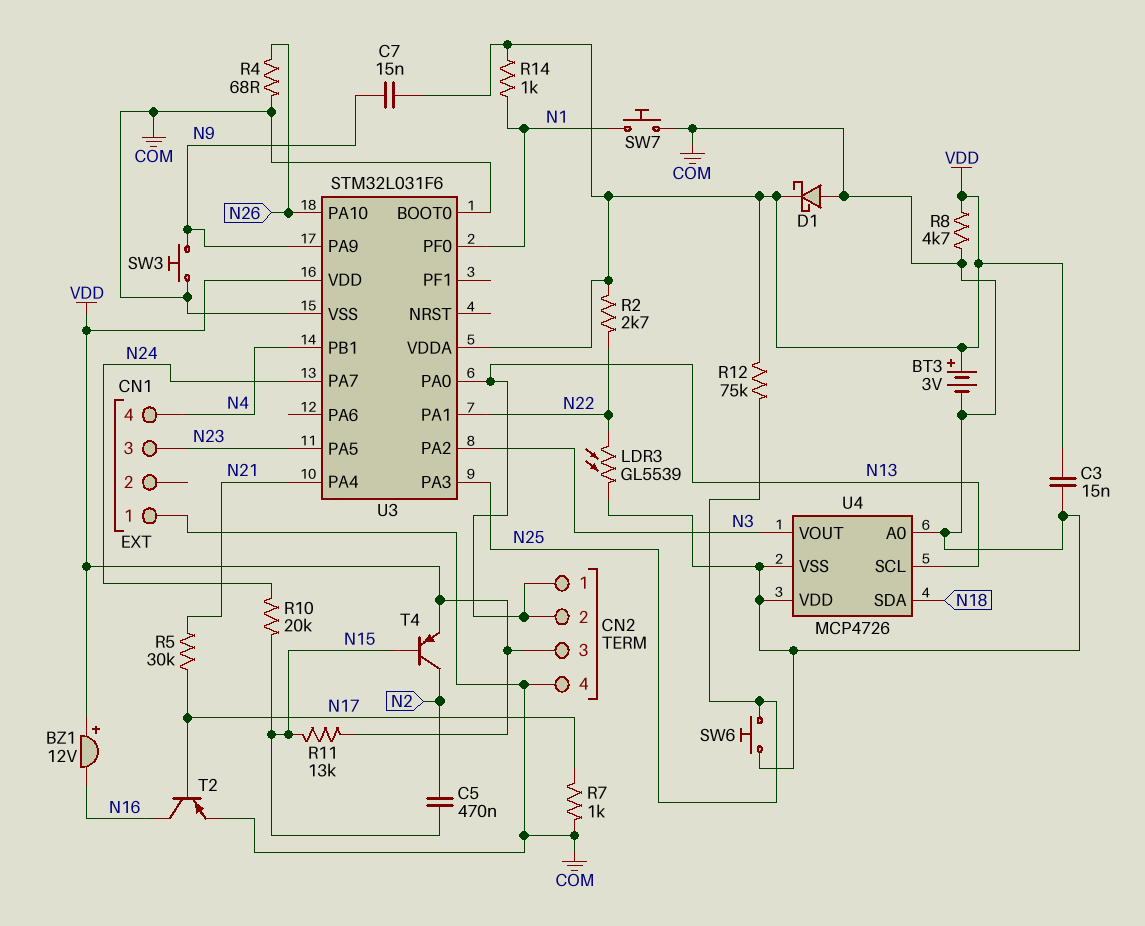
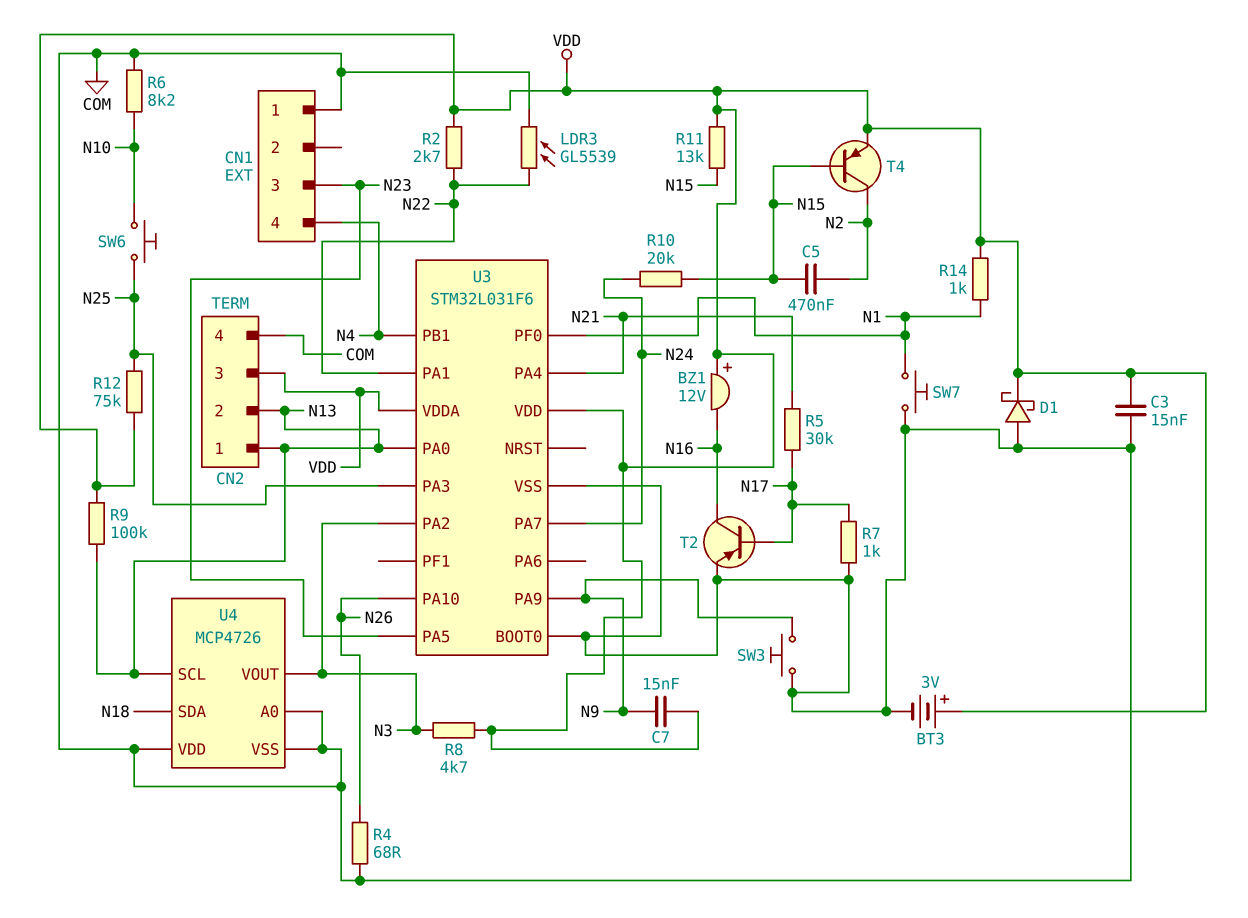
R6: none -> 8.2k (COM, N10)
R8: 4.7k (COM, VDD) -> 4.7k (N3, VDD)
R9: none -> 100k (N13, VDD)
SW6: button (COM, N25) -> button (N10, N25)

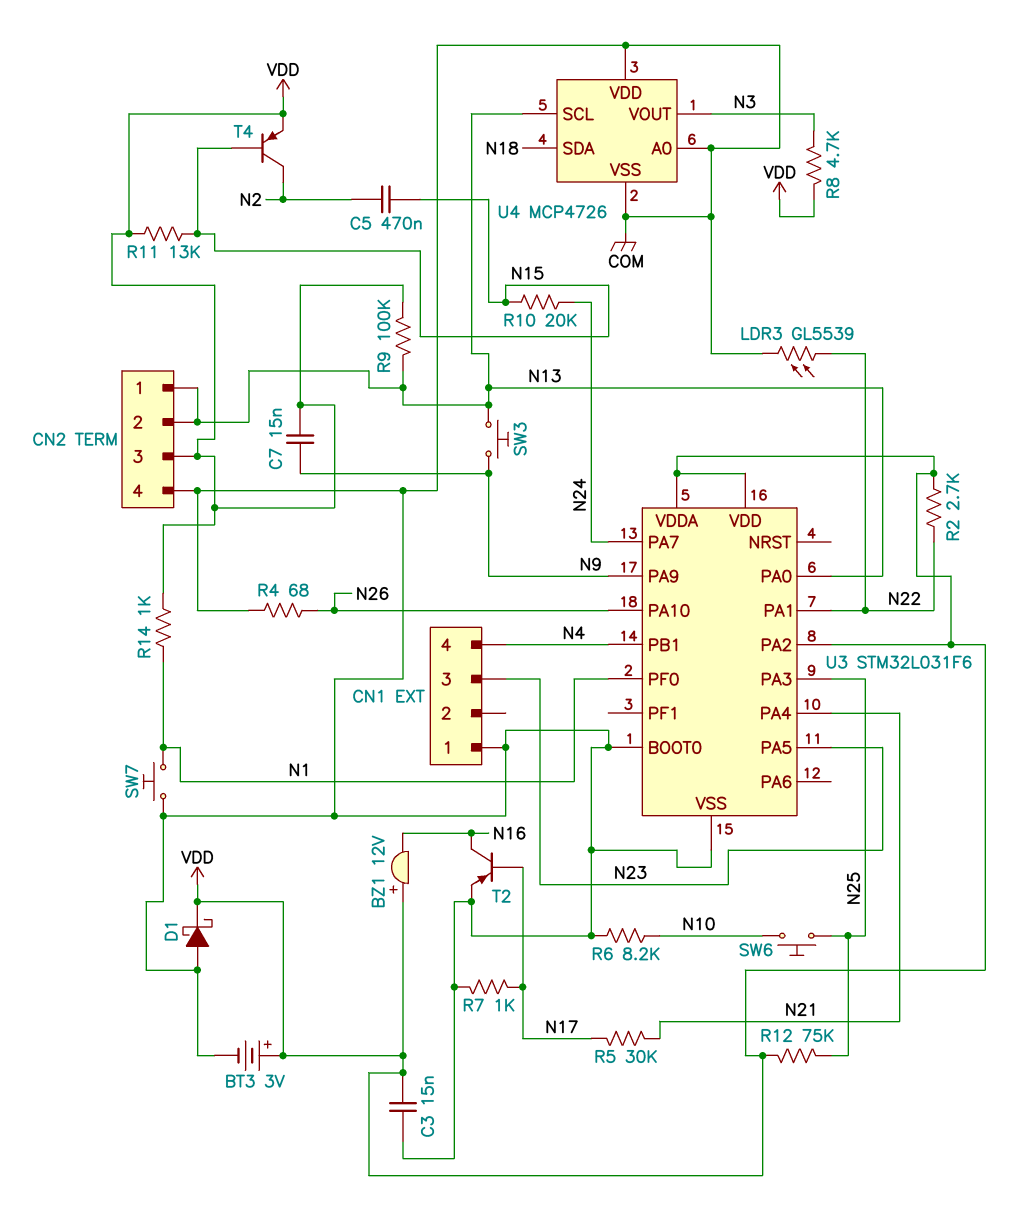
SW3: button (COM, N9) -> button (N9, N13)
U3 pin PA2: N3 -> VDD

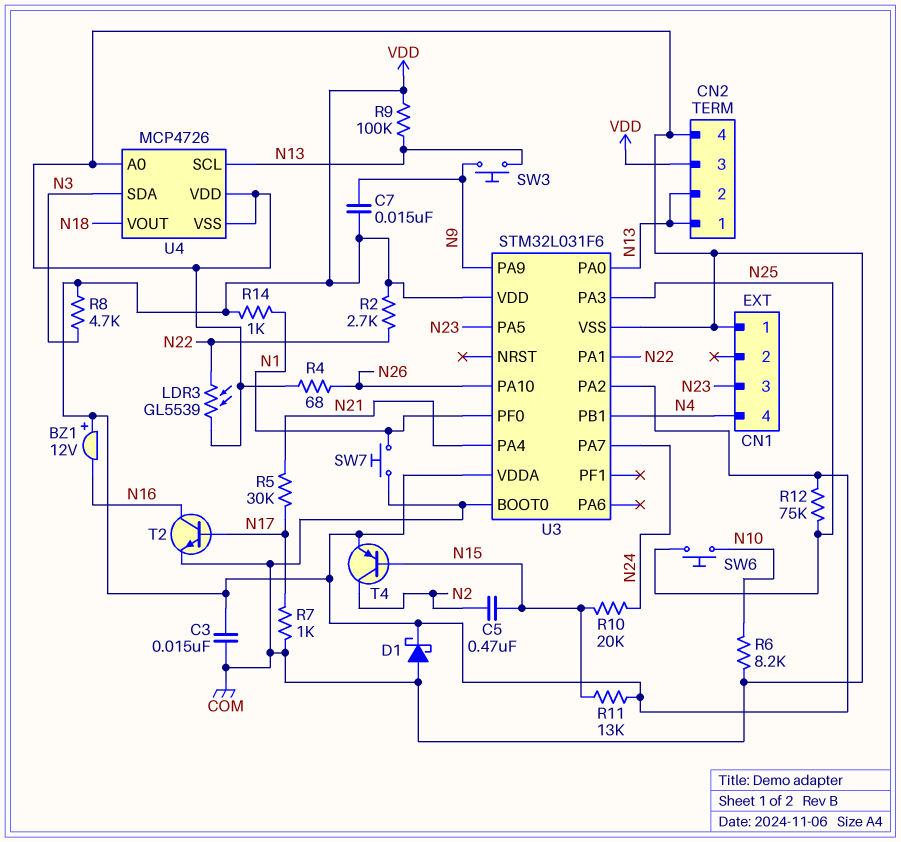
BT3: 3V (plus VDD, minus COM) -> none
T2: PNP (B N17, C N16, E COM) -> NPN (B N17, C N16, E COM)
U4 pin SDA: N18 -> N3
U4 pin VOUT: N3 -> N18

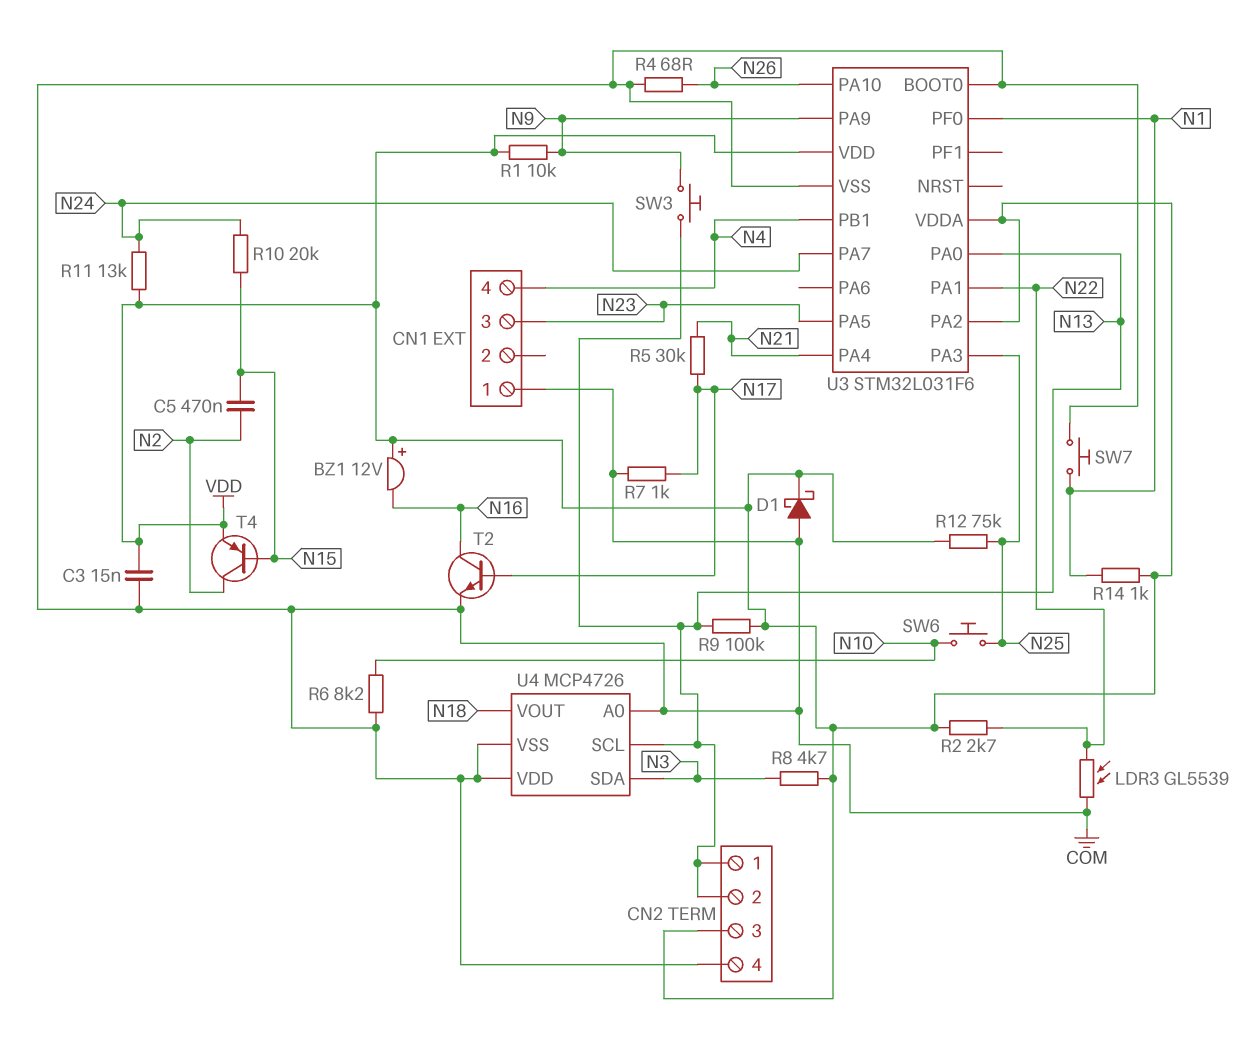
C7: 15nF (N9, VDD) -> none
R1: none -> 10k (N9, VDD)
R11: 13k (N15, VDD) -> 13k (N24, VDD)

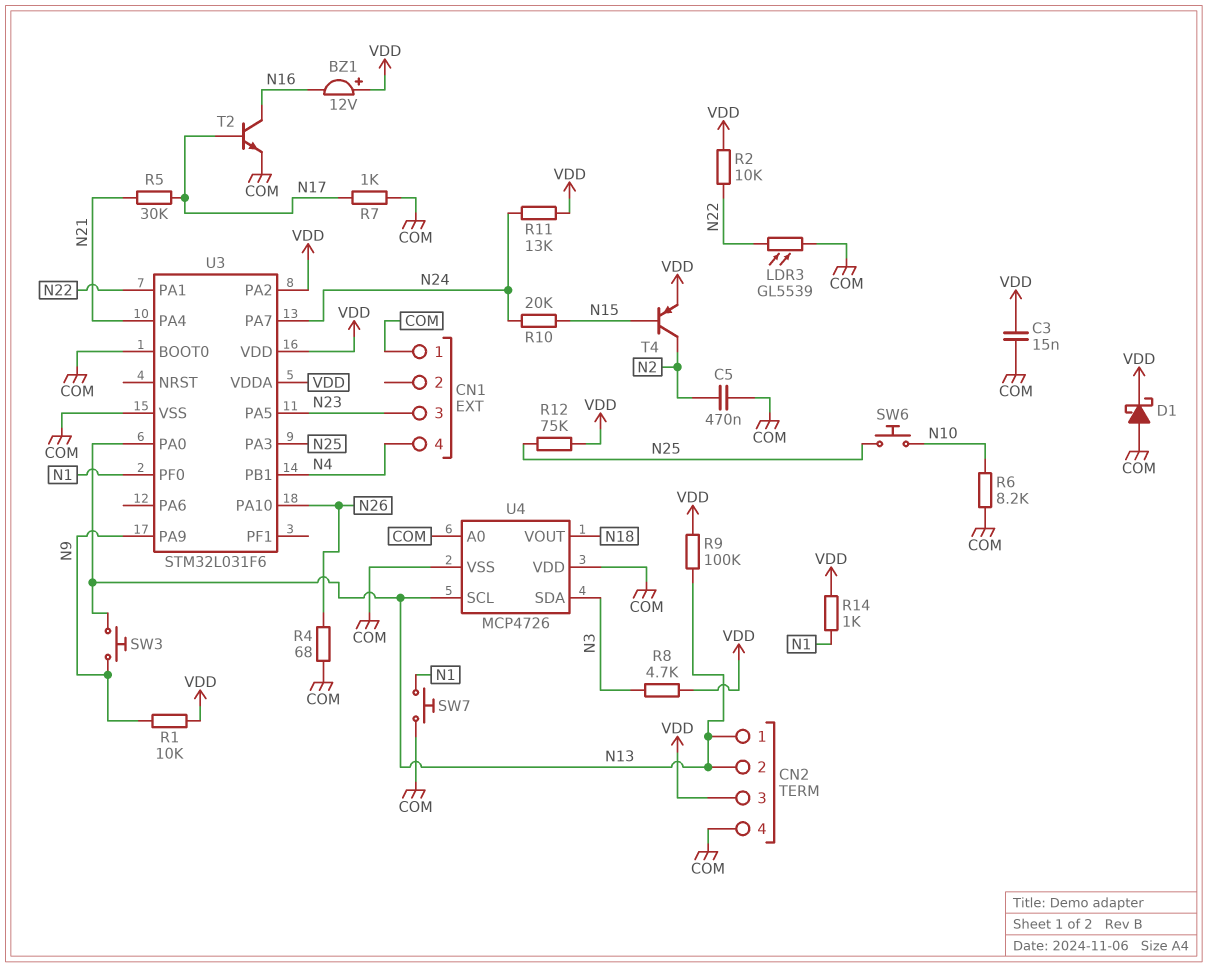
C5: 470nF (N2, N15) -> 470nF (COM, N2)
R2: 2.7k (N22, VDD) -> 10k (N22, VDD)

